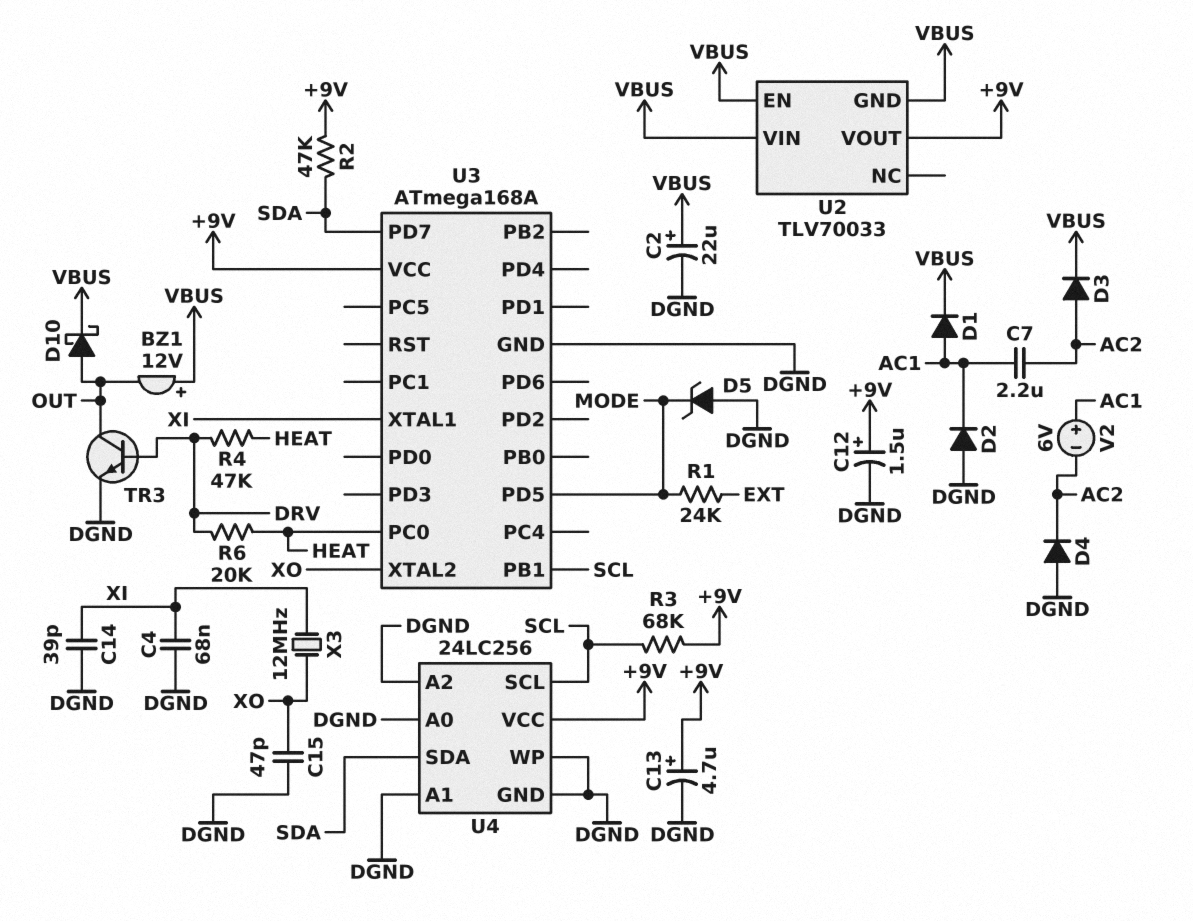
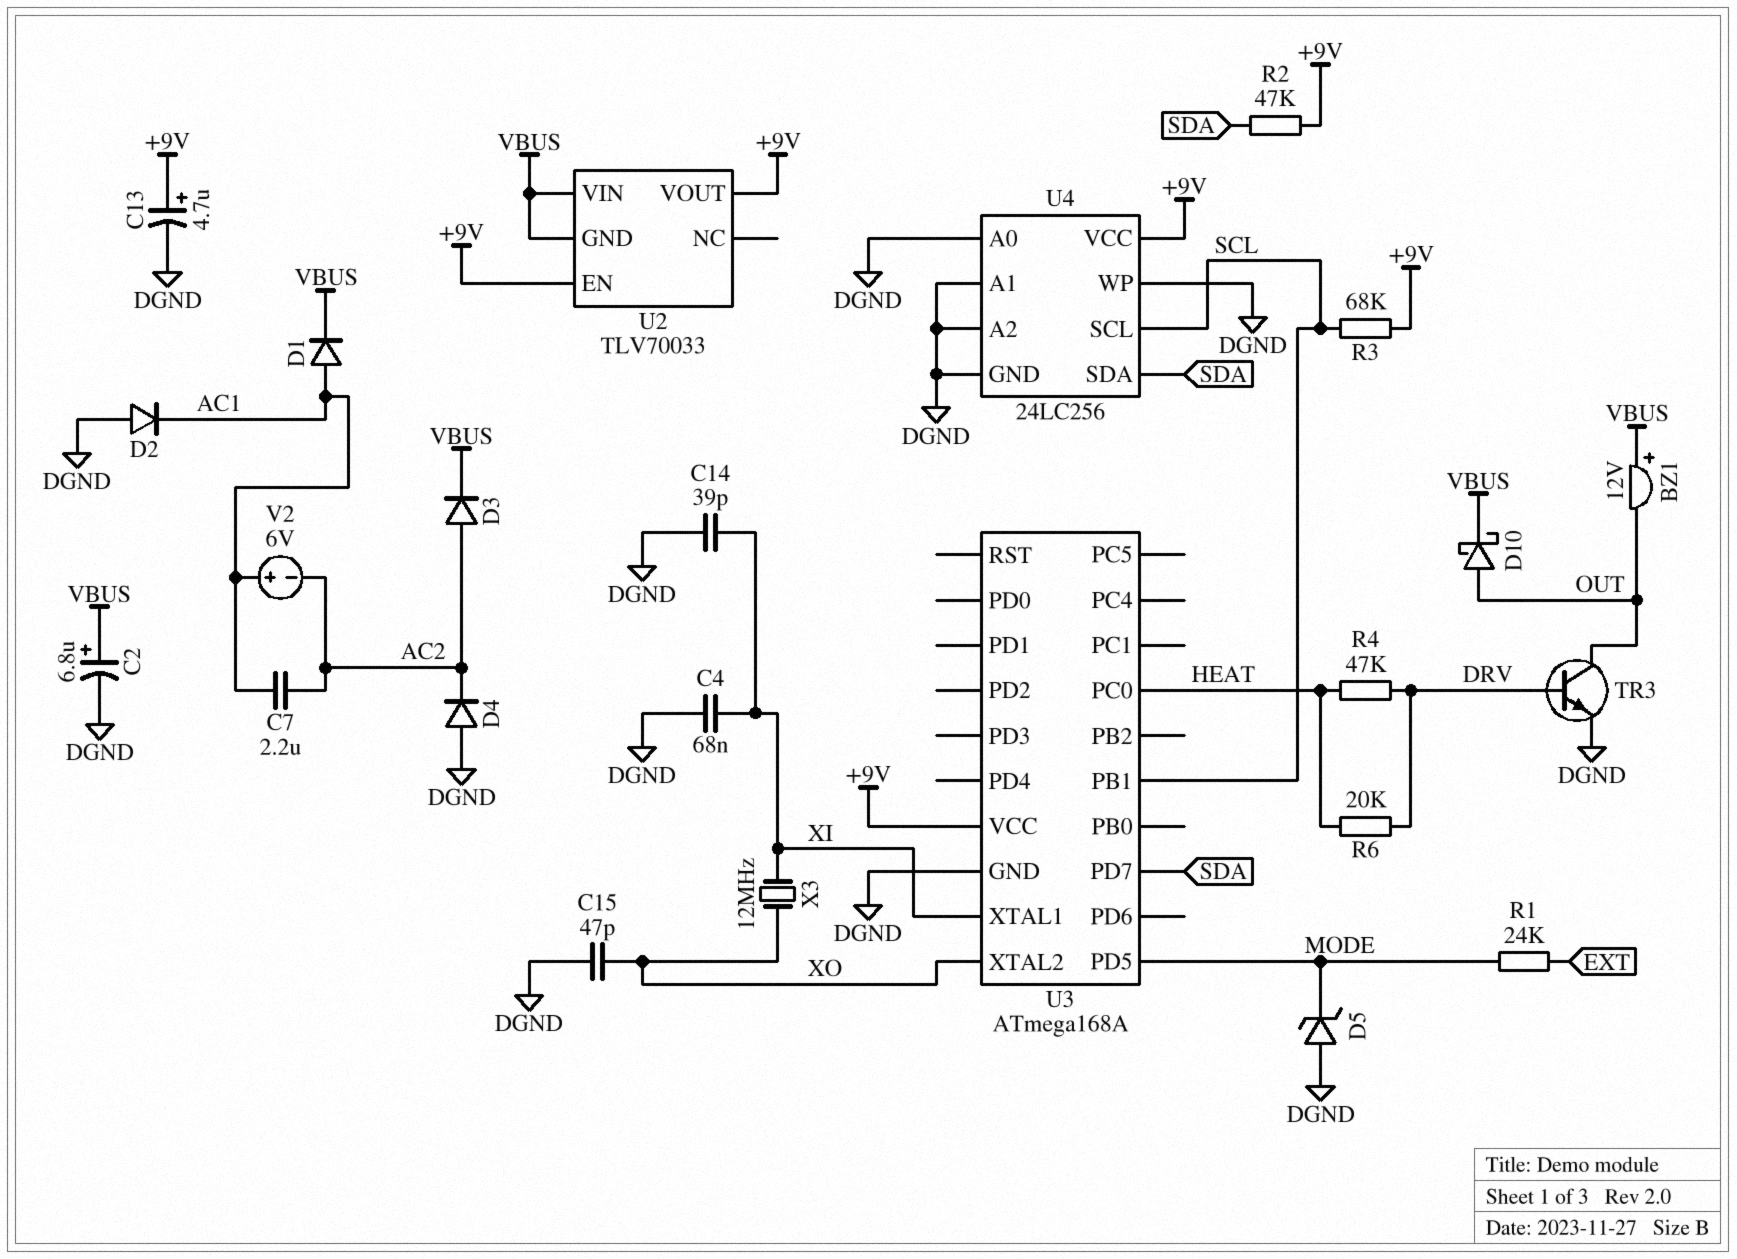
C2: 22uF (plus VBUS, minus DGND) -> 6.8uF (plus VBUS, minus DGND)
C12: 1.5uF (plus +9V, minus DGND) -> none
U2 pin EN: VBUS -> +9V

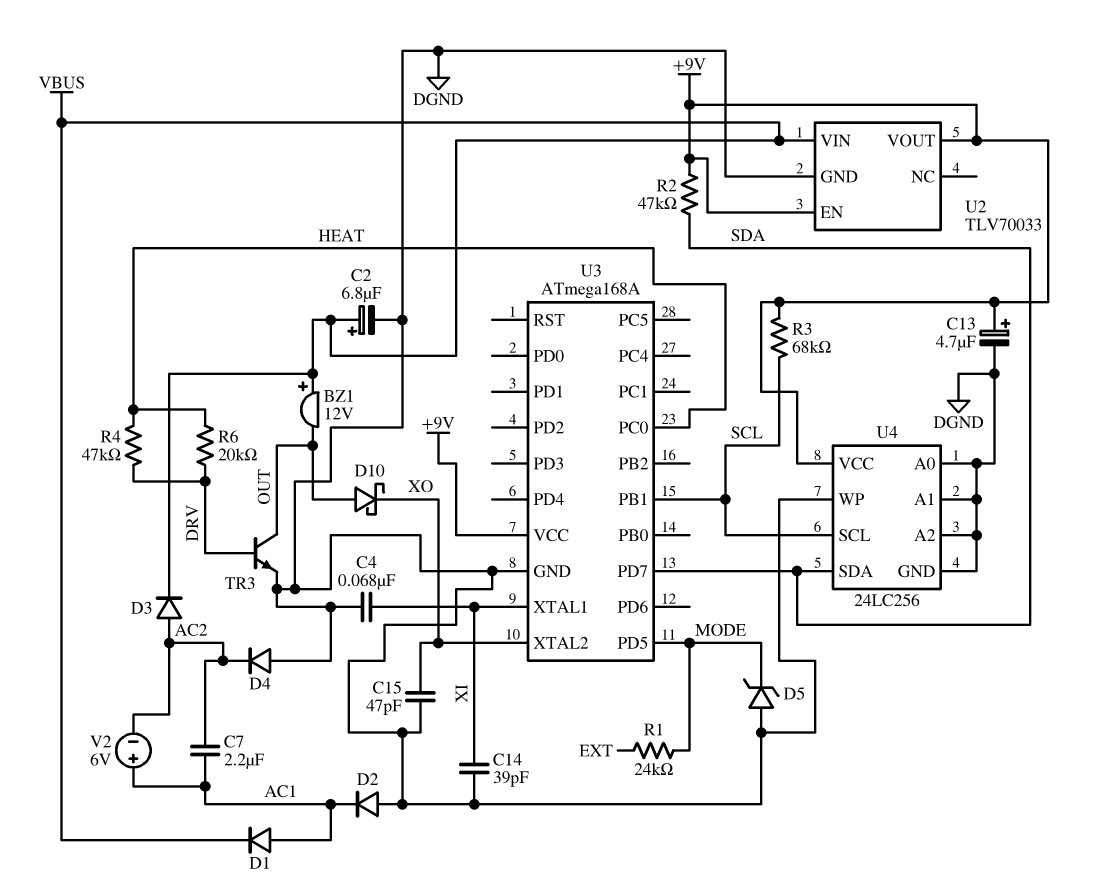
D10: schottky (A OUT, K VBUS) -> schottky (A OUT, K XO)
U2 pin GND: VBUS -> DGND
X3: 12MHz (XI, XO) -> none

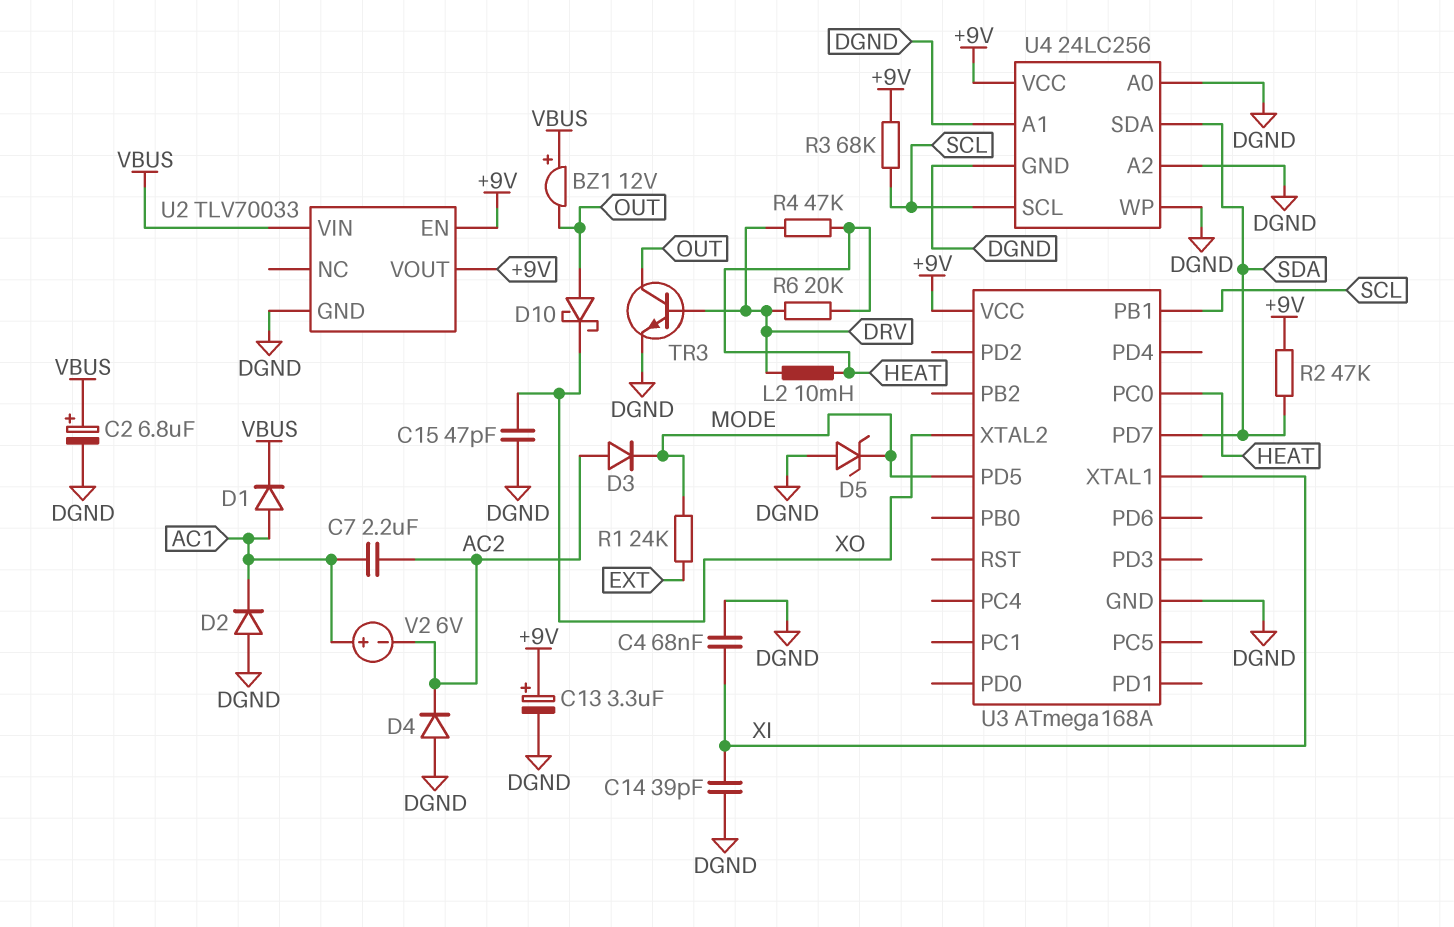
C13: 4.7uF (plus +9V, minus DGND) -> 3.3uF (plus +9V, minus DGND)
D3: diode (A AC2, K VBUS) -> diode (A AC2, K MODE)
L2: none -> 10mH (DRV, HEAT)

